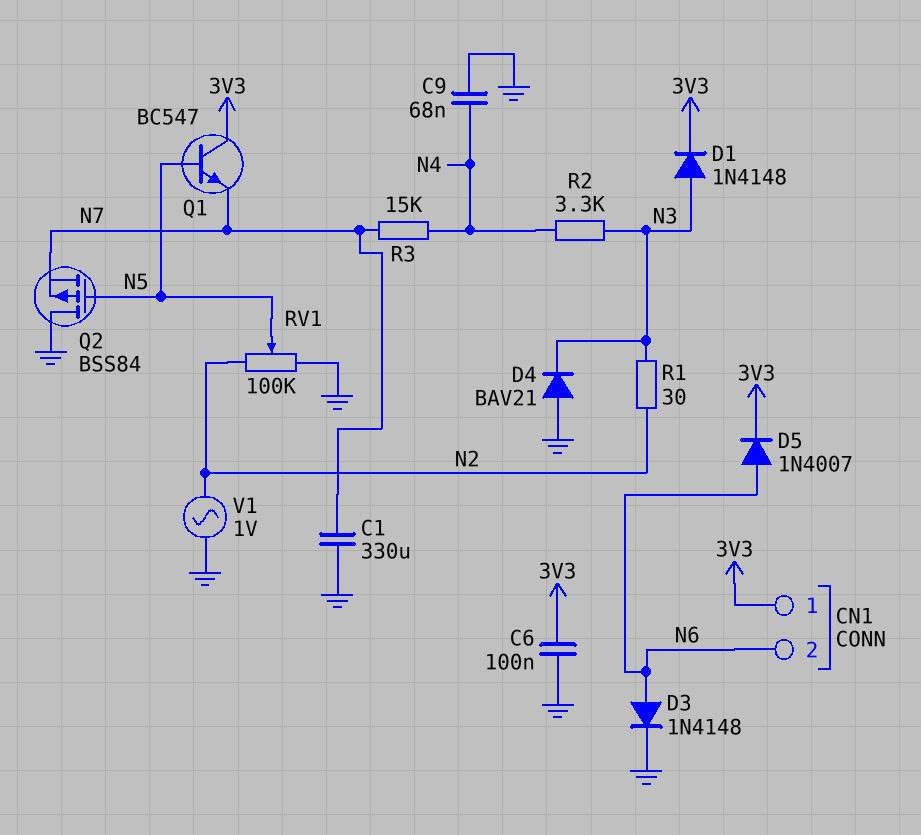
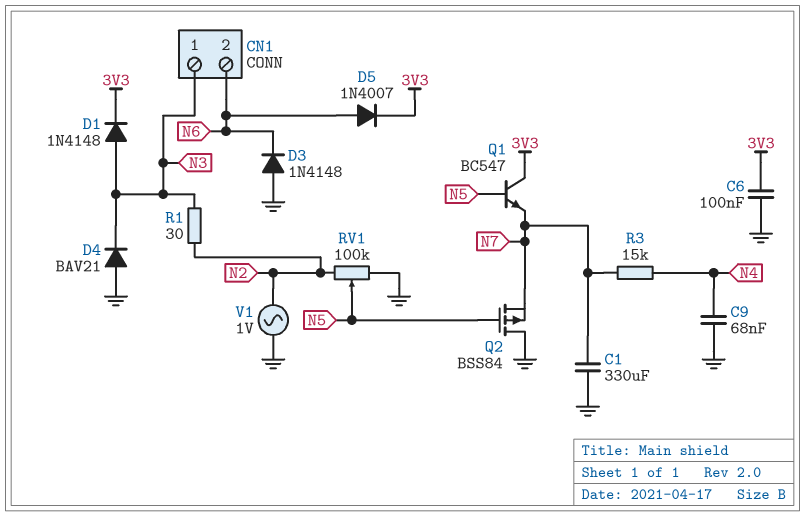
CN1 pin 1: 3V3 -> N3
D3: diode 1N4148 (A N6, K GND) -> diode 1N4148 (A GND, K N6)
R2: 3.3k (N3, N4) -> none

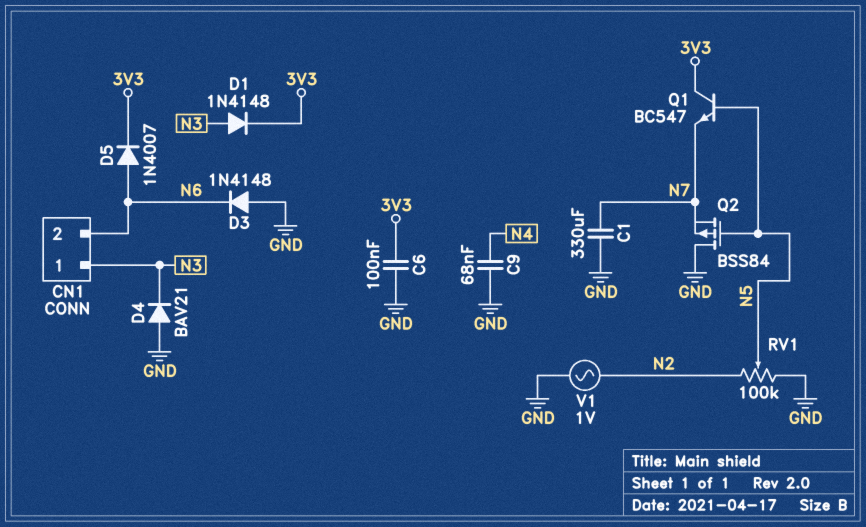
R1: 30 (N2, N3) -> none
R3: 15k (N4, N7) -> none

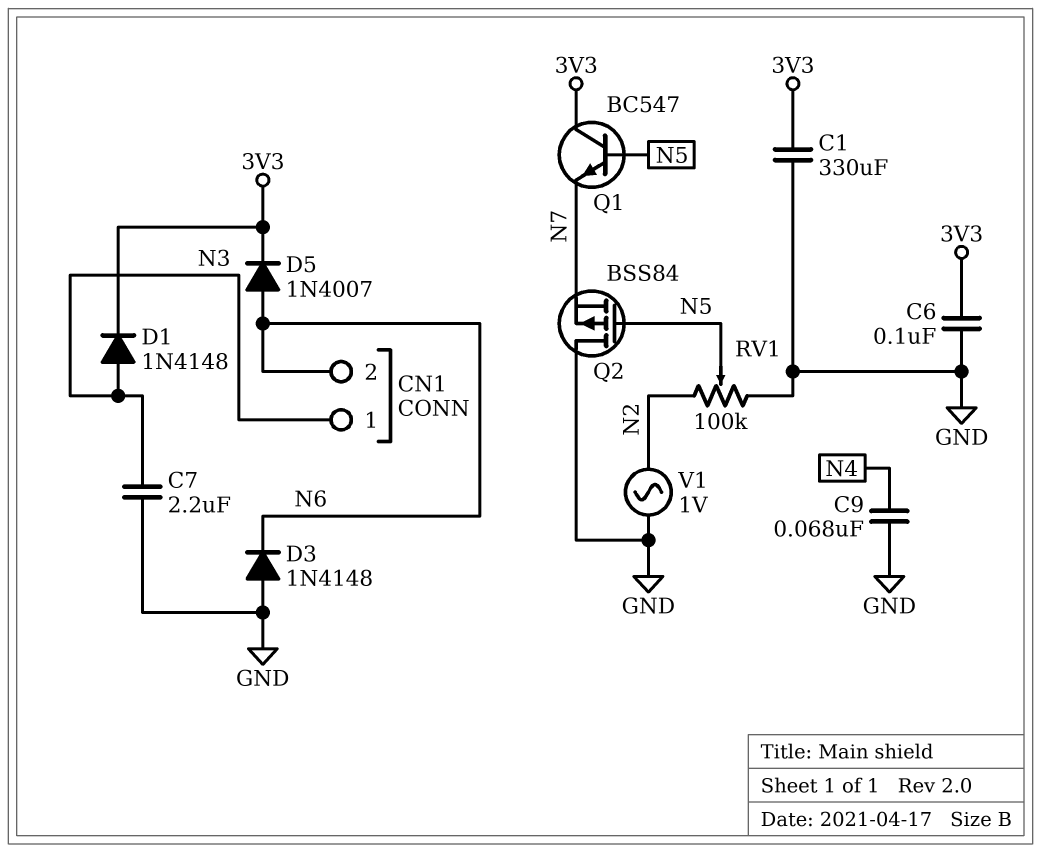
C1: 330uF (GND, N7) -> 330uF (3V3, GND)
C7: none -> 2.2uF (GND, N3)
D4: diode BAV21 (A GND, K N3) -> none

